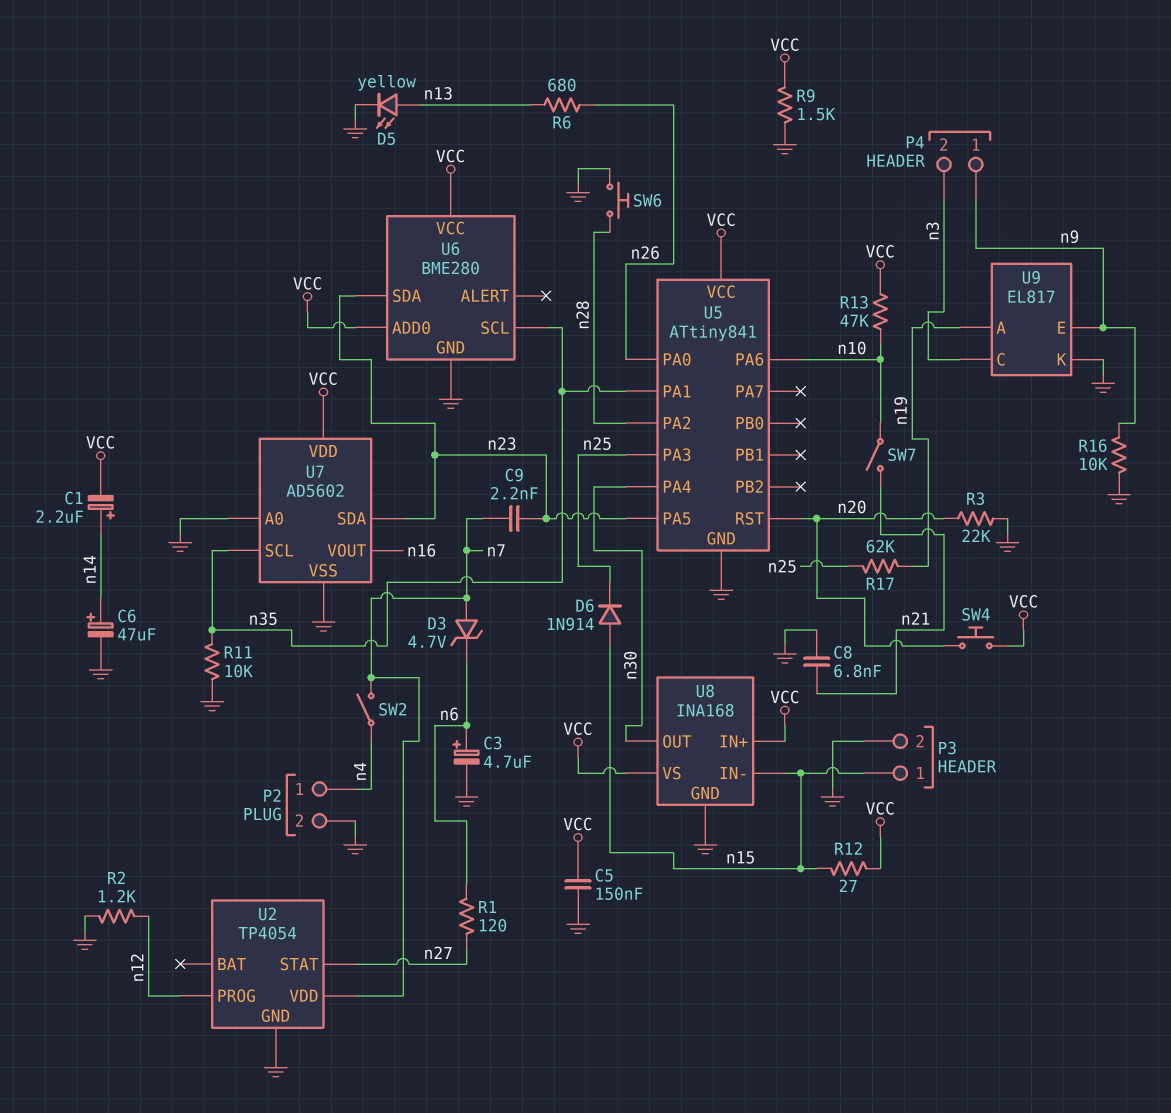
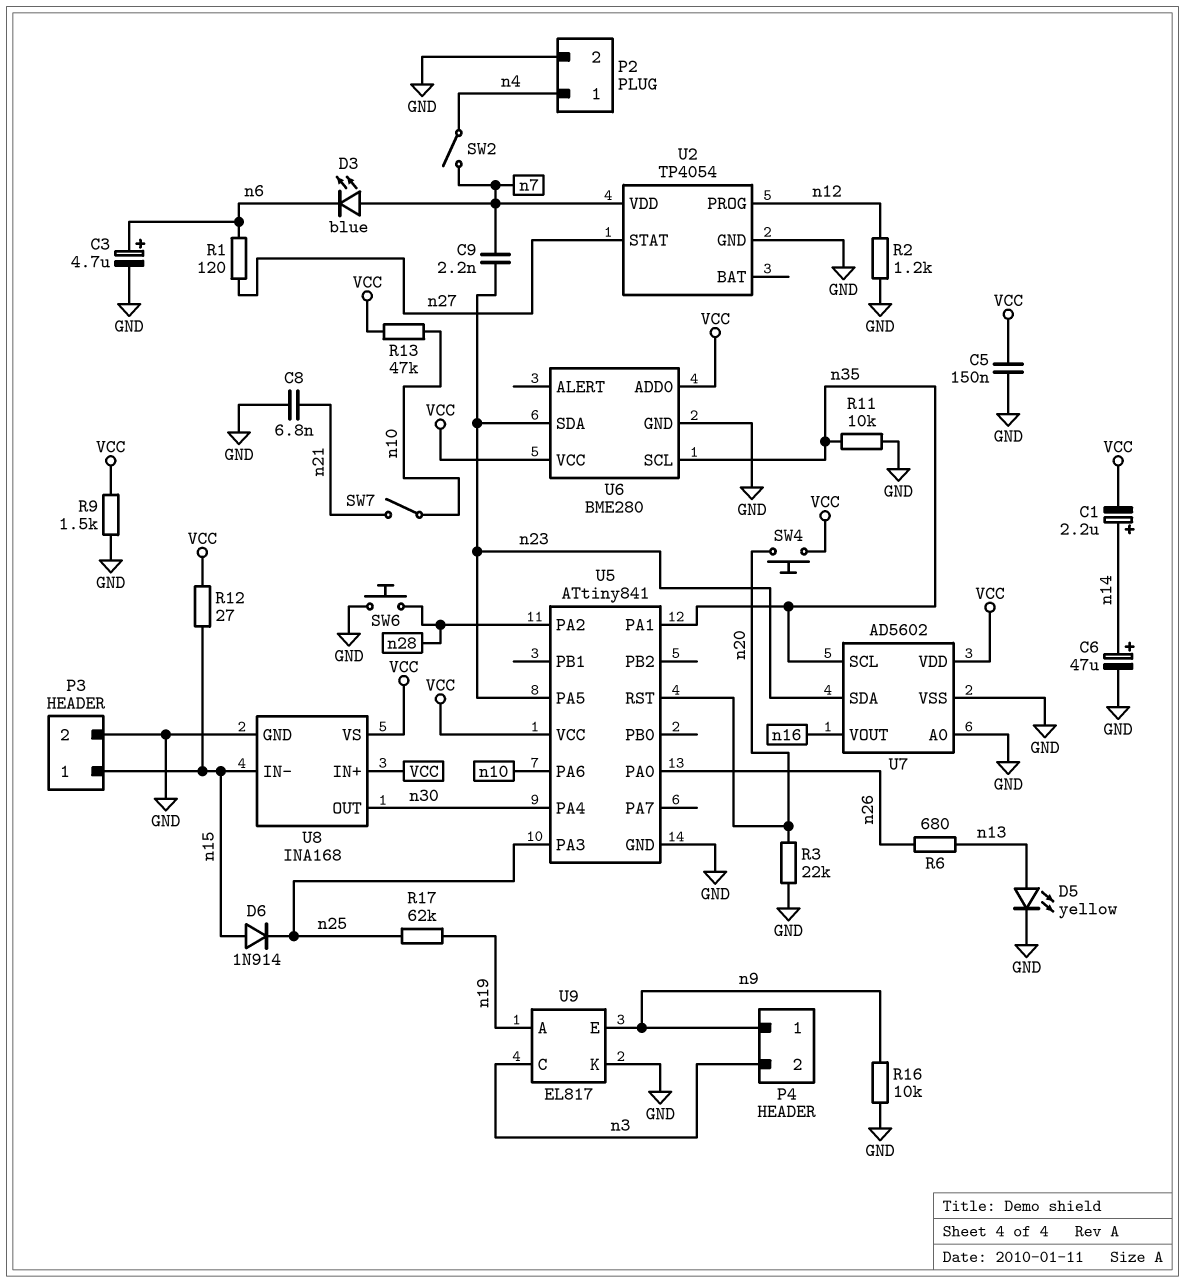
D3: zener 4.7V (A n7, K n6) -> LED blue (A n7, K n6)

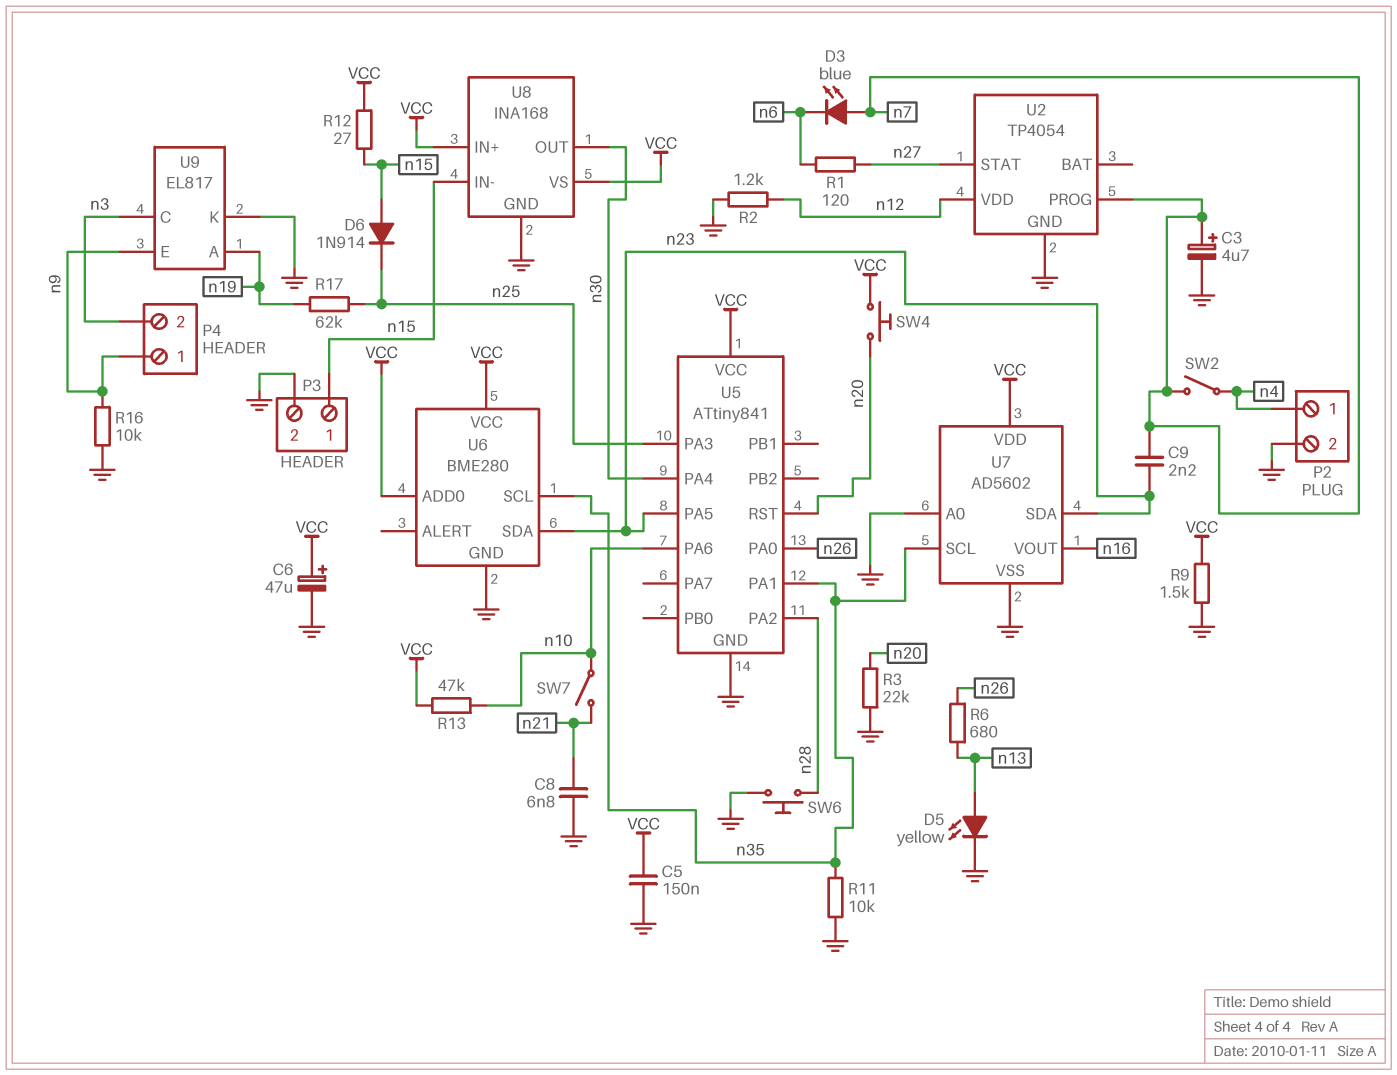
C1: 2.2uF (plus n14, minus VCC) -> none
C3: 4.7uF (plus n6, minus GND) -> 4.7uF (plus n7, minus GND)
C6: 47uF (plus n14, minus GND) -> 47uF (plus VCC, minus GND)
U2 pin PROG: n12 -> n7
U2 pin VDD: n7 -> n12

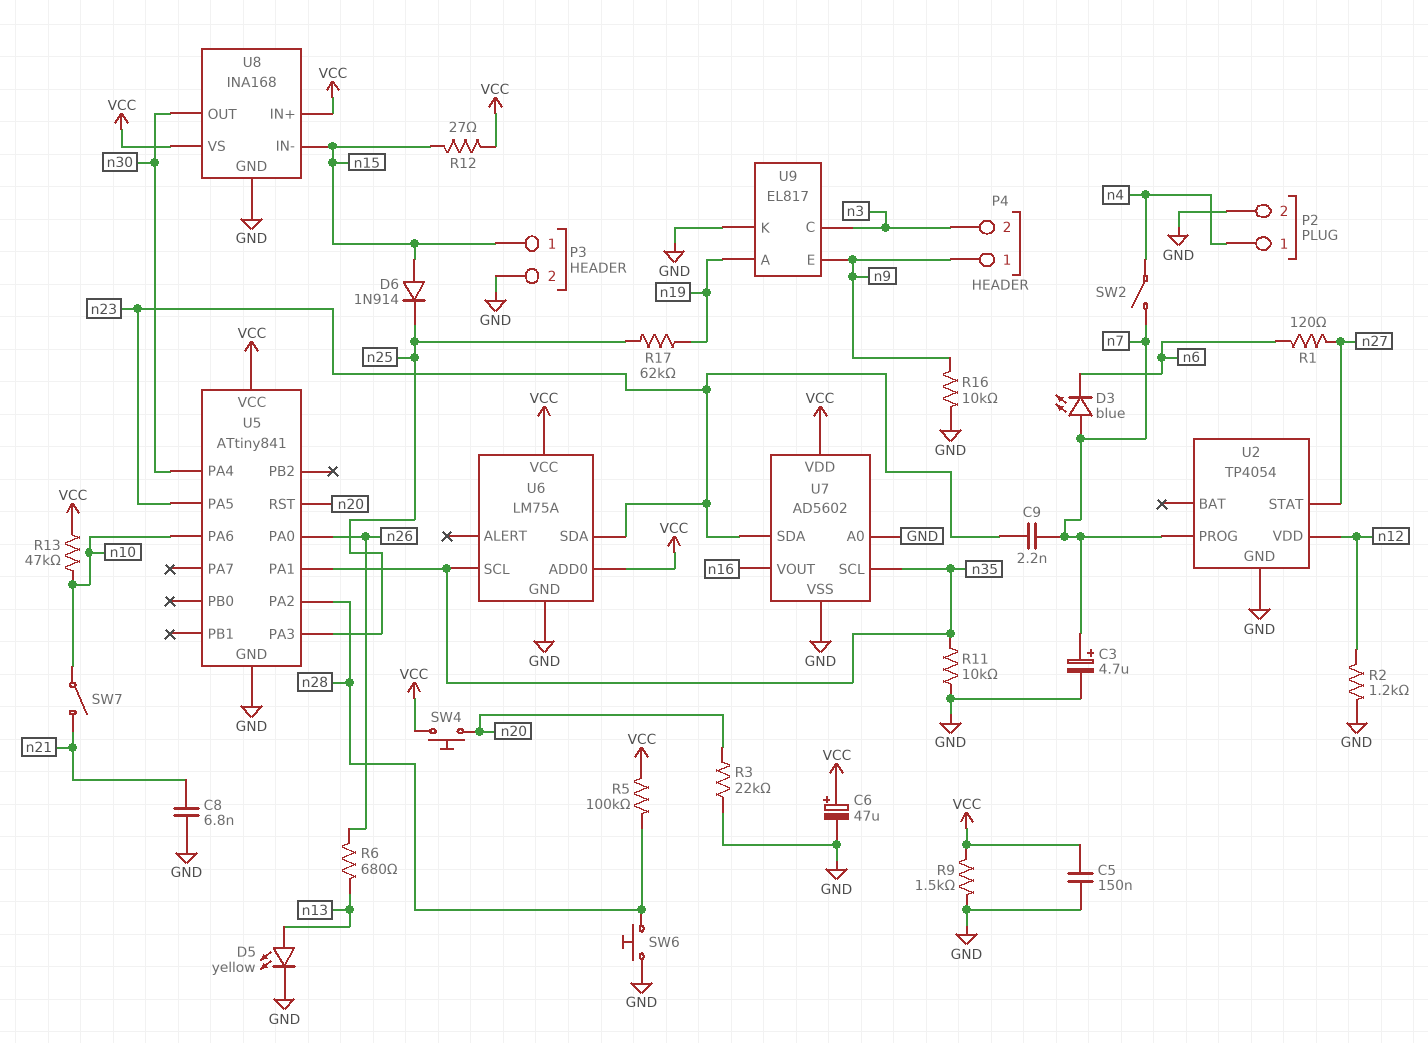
R5: none -> 100k (VCC, n28)
U6: BME280 -> LM75A

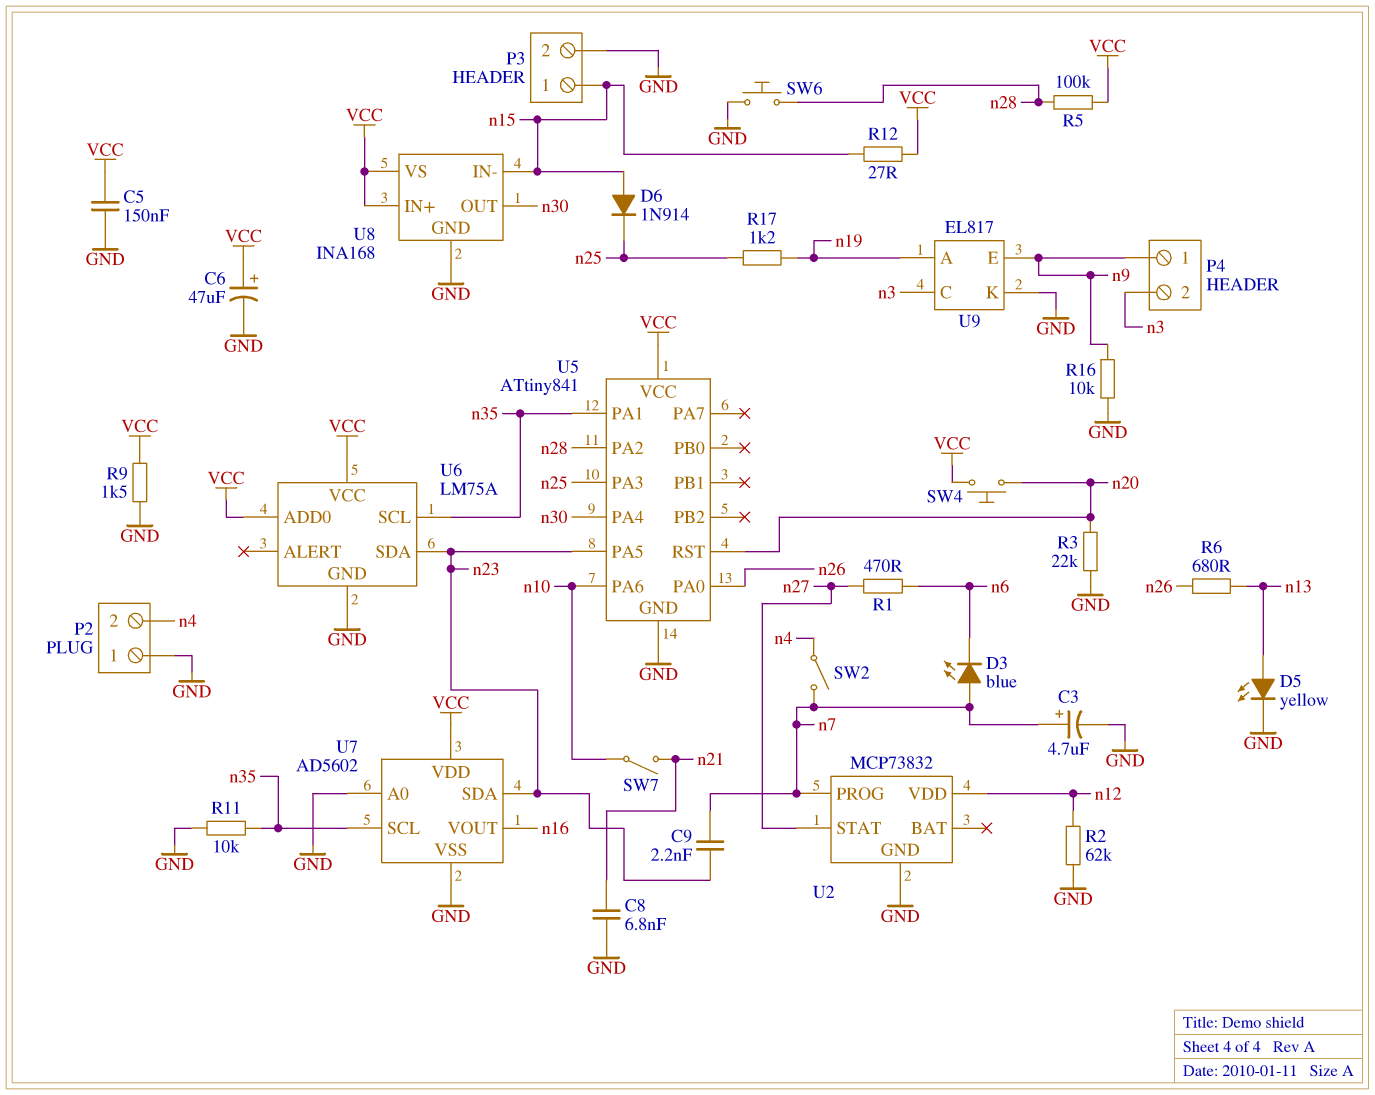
P2 pin 1: n4 -> GND
P2 pin 2: GND -> n4
R1: 120 (n6, n27) -> 470 (n6, n27)
R2: 1.2k (GND, n12) -> 62k (GND, n12)
R13: 47k (VCC, n10) -> none
R17: 62k (n19, n25) -> 1.2k (n19, n25)
U2: TP4054 -> MCP73832

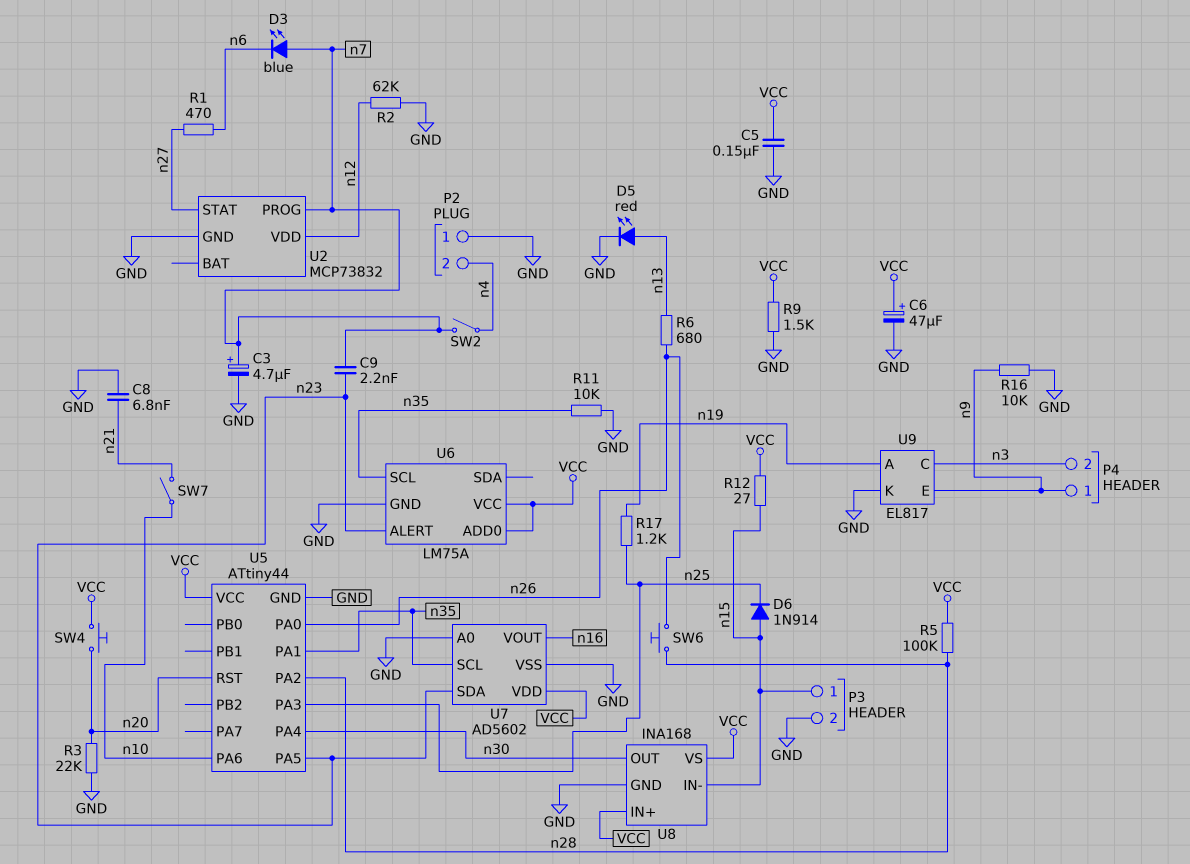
D5: LED yellow (A n13, K GND) -> LED red (A n13, K GND)
SW6: button (GND, n28) -> button (n26, n28)
U5: ATtiny841 -> ATtiny44
U6 pin ALERT: none -> n23
U6 pin SDA: n23 -> none

